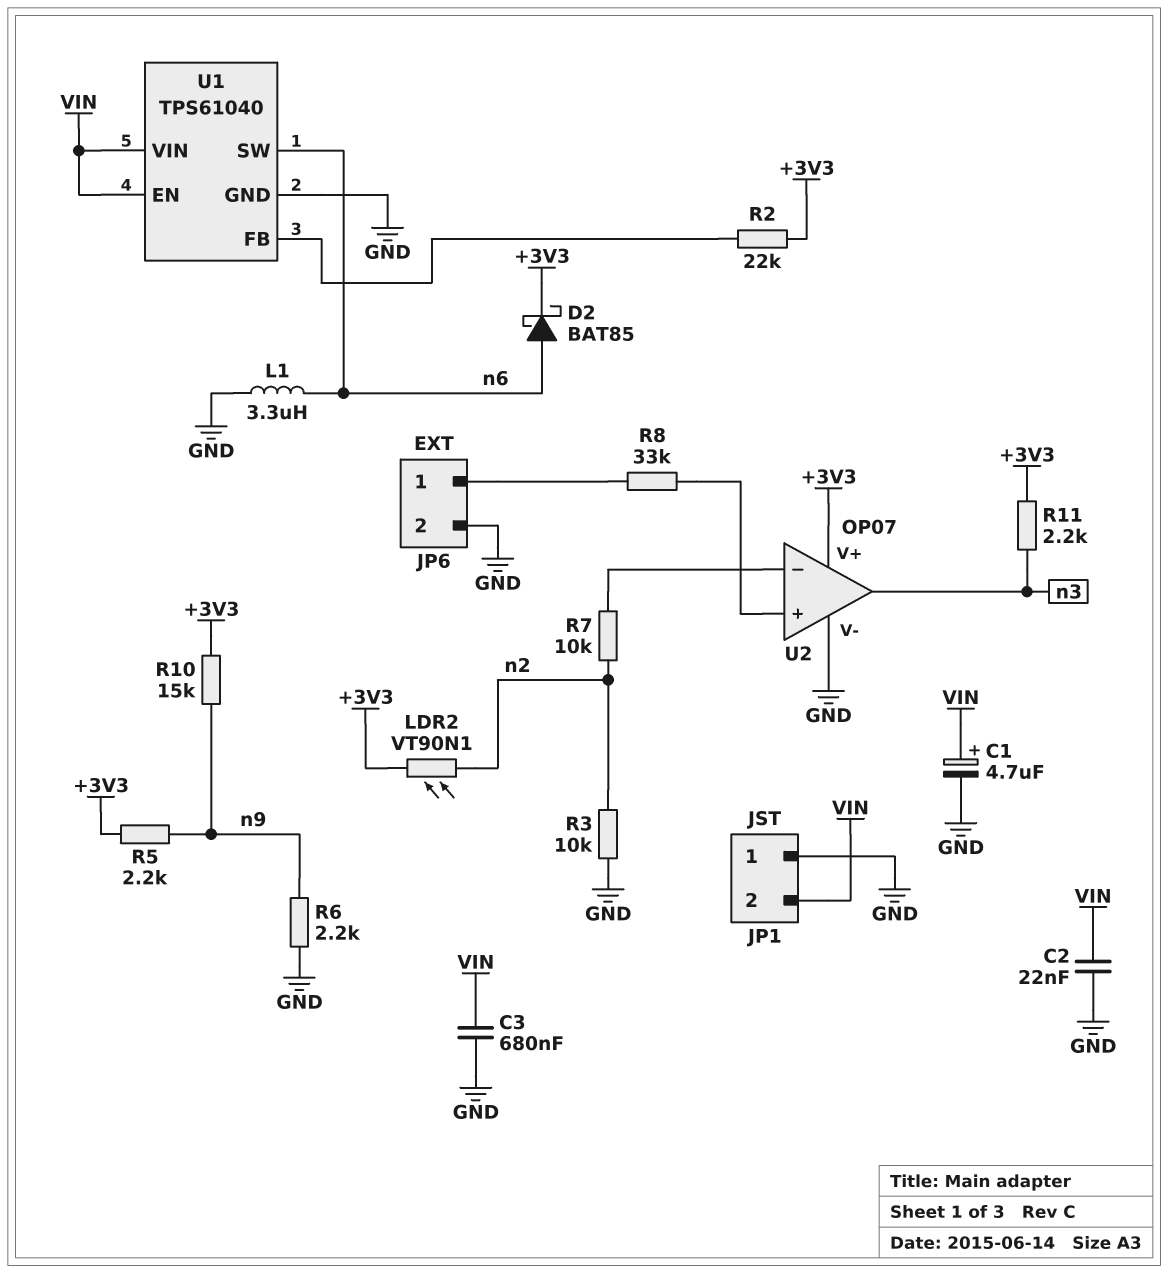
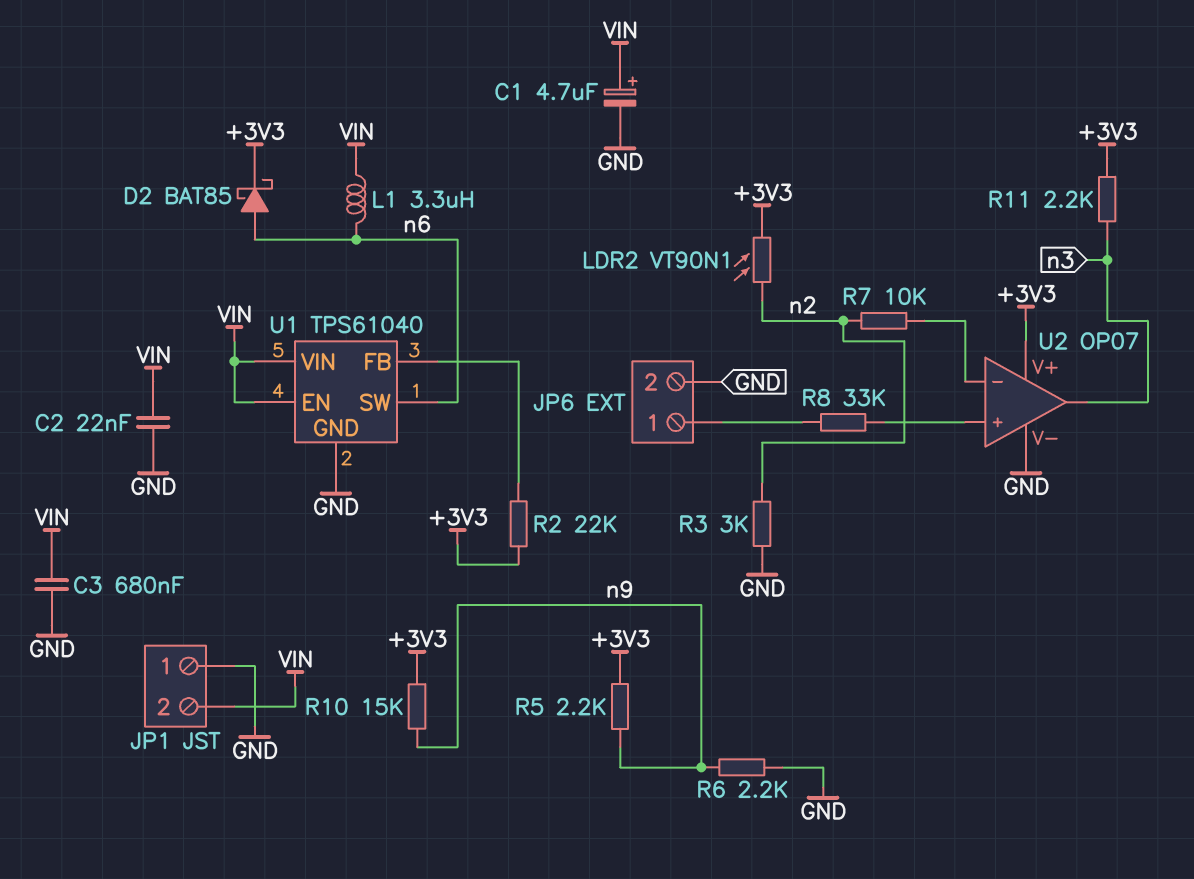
L1: 3.3uH (GND, n6) -> 3.3uH (VIN, n6)
R3: 10k (GND, n2) -> 3k (GND, n2)

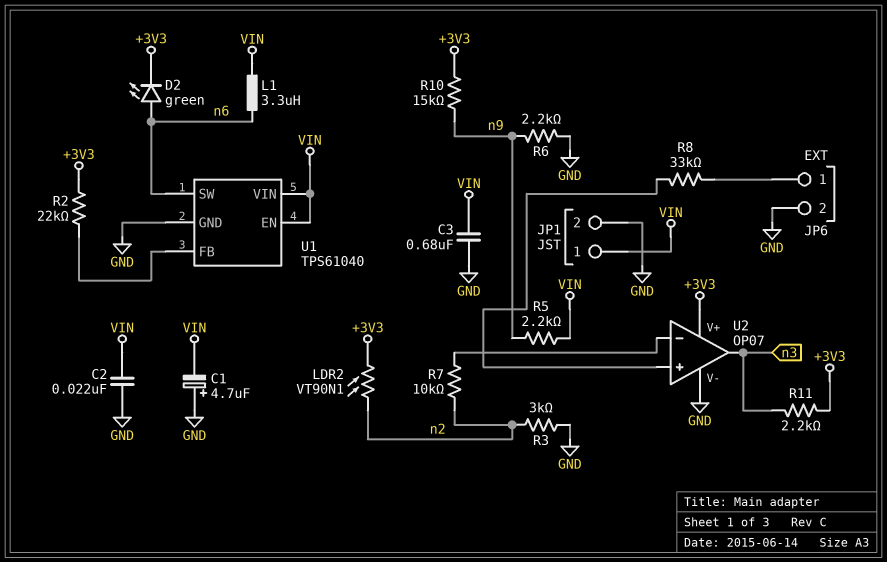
C1: 4.7uF (plus VIN, minus GND) -> 4.7uF (plus GND, minus VIN)
D2: schottky BAT85 (A n6, K +3V3) -> LED green (A n6, K +3V3)
JP1 pin 1: GND -> VIN
JP1 pin 2: VIN -> GND
R5: 2.2k (+3V3, n9) -> 2.2k (VIN, n9)

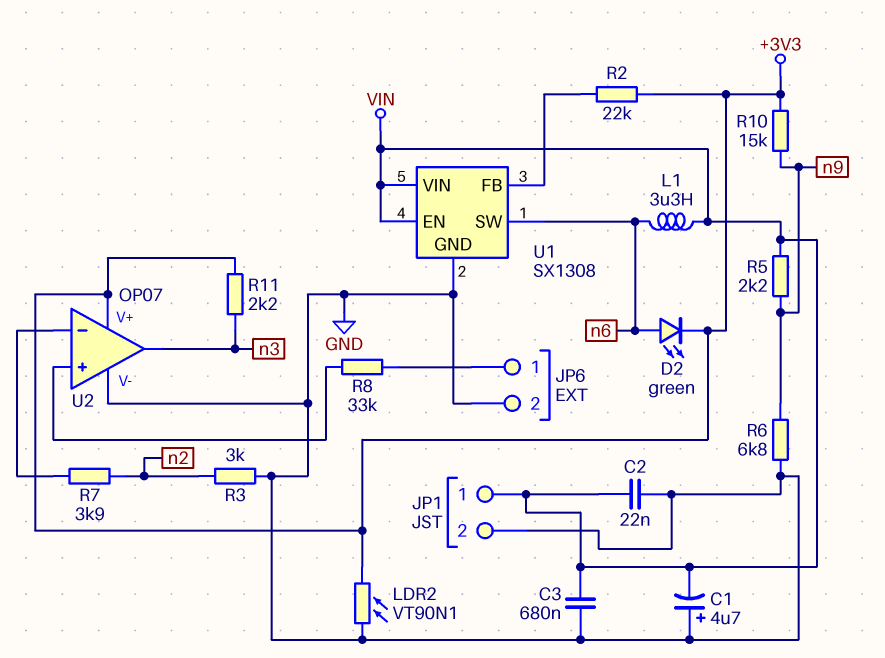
LDR2: VT90N1 (+3V3, n2) -> VT90N1 (+3V3, GND)
R6: 2.2k (GND, n9) -> 6.8k (GND, n9)
R7: 10k (U2/in-, n2) -> 3.9k (U2/in-, n2)
U1: TPS61040 -> SX1308

